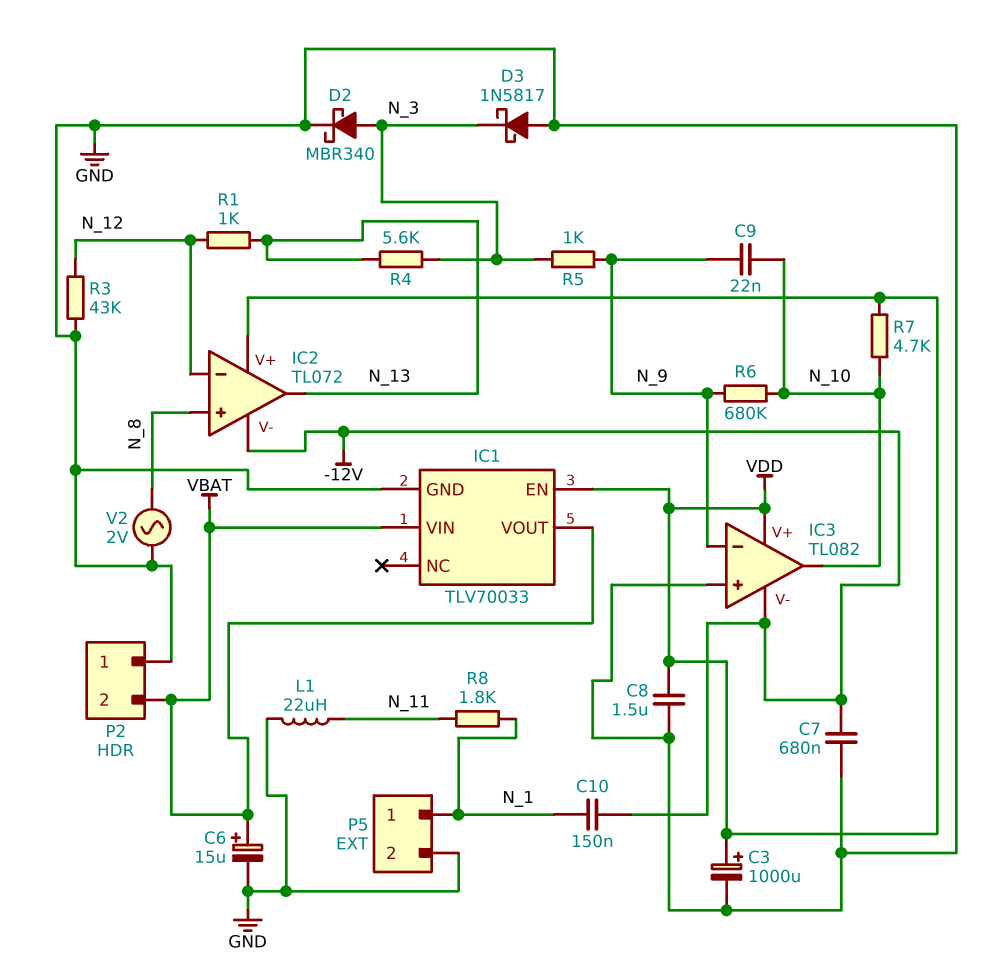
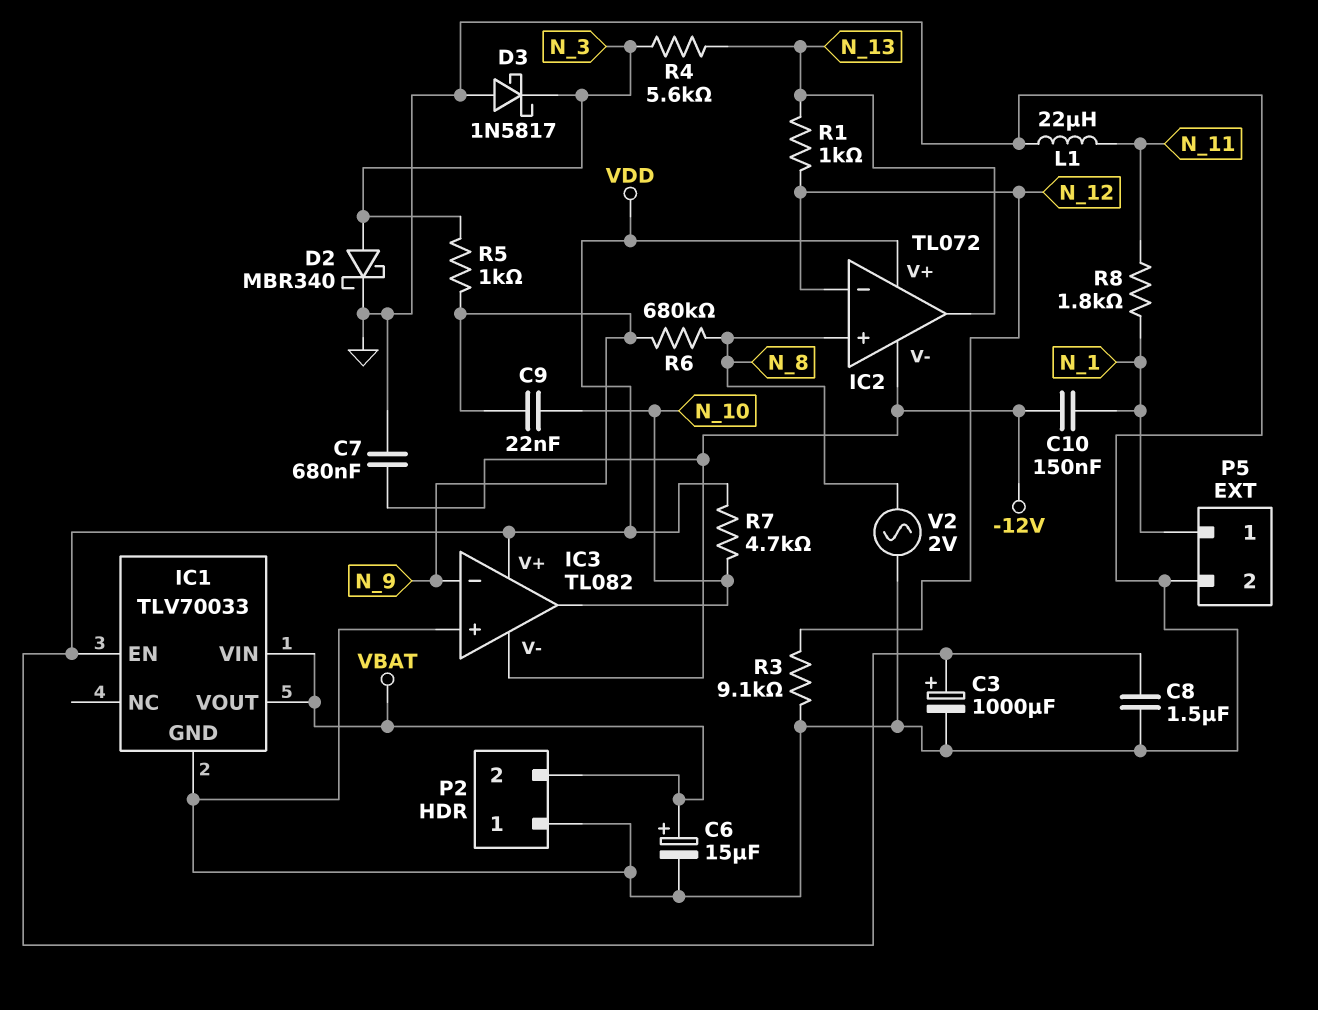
R3: 43k (GND, N_12) -> 9.1k (GND, N_12)
R6: 680k (N_9, N_10) -> 680k (N_8, N_9)

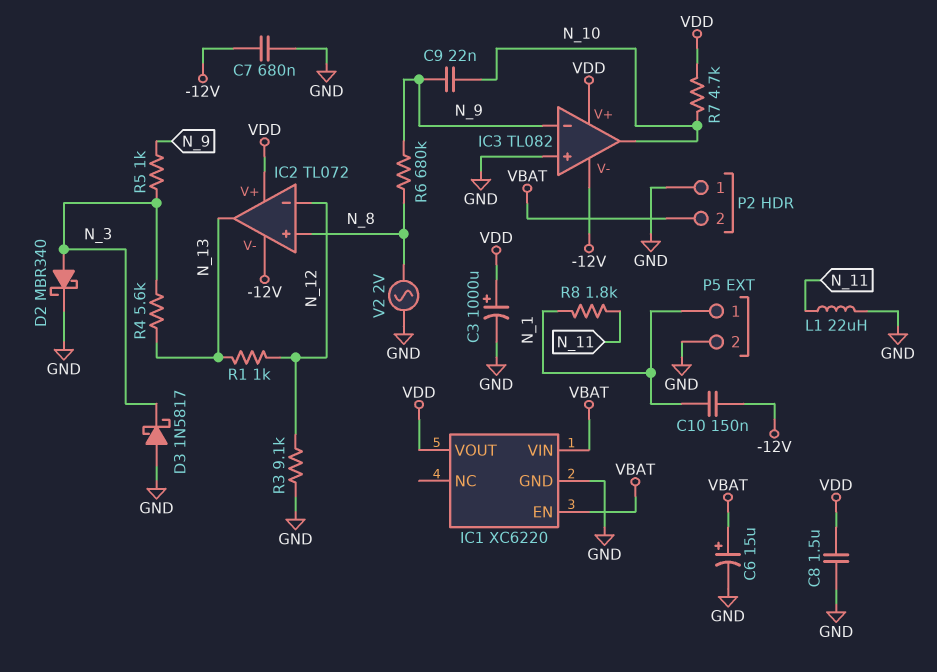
IC1: TLV70033 -> XC6220
IC1 pin EN: VDD -> VBAT
IC1 pin VOUT: VBAT -> VDD

